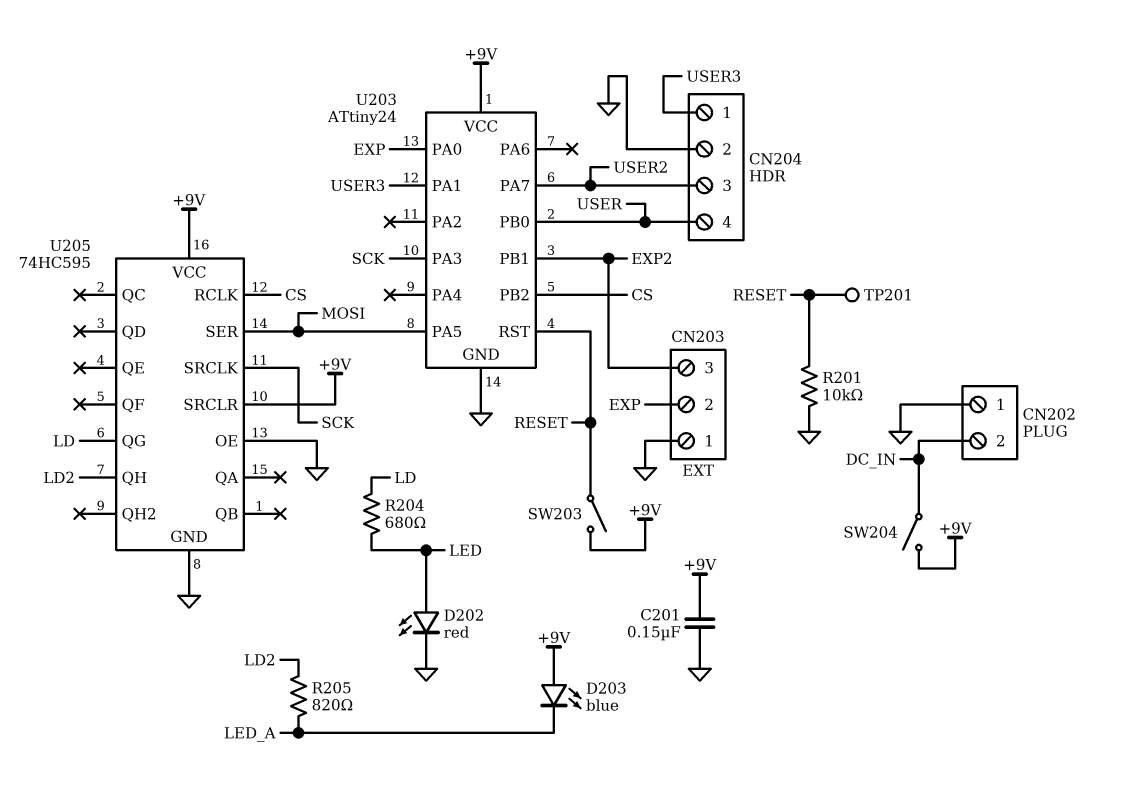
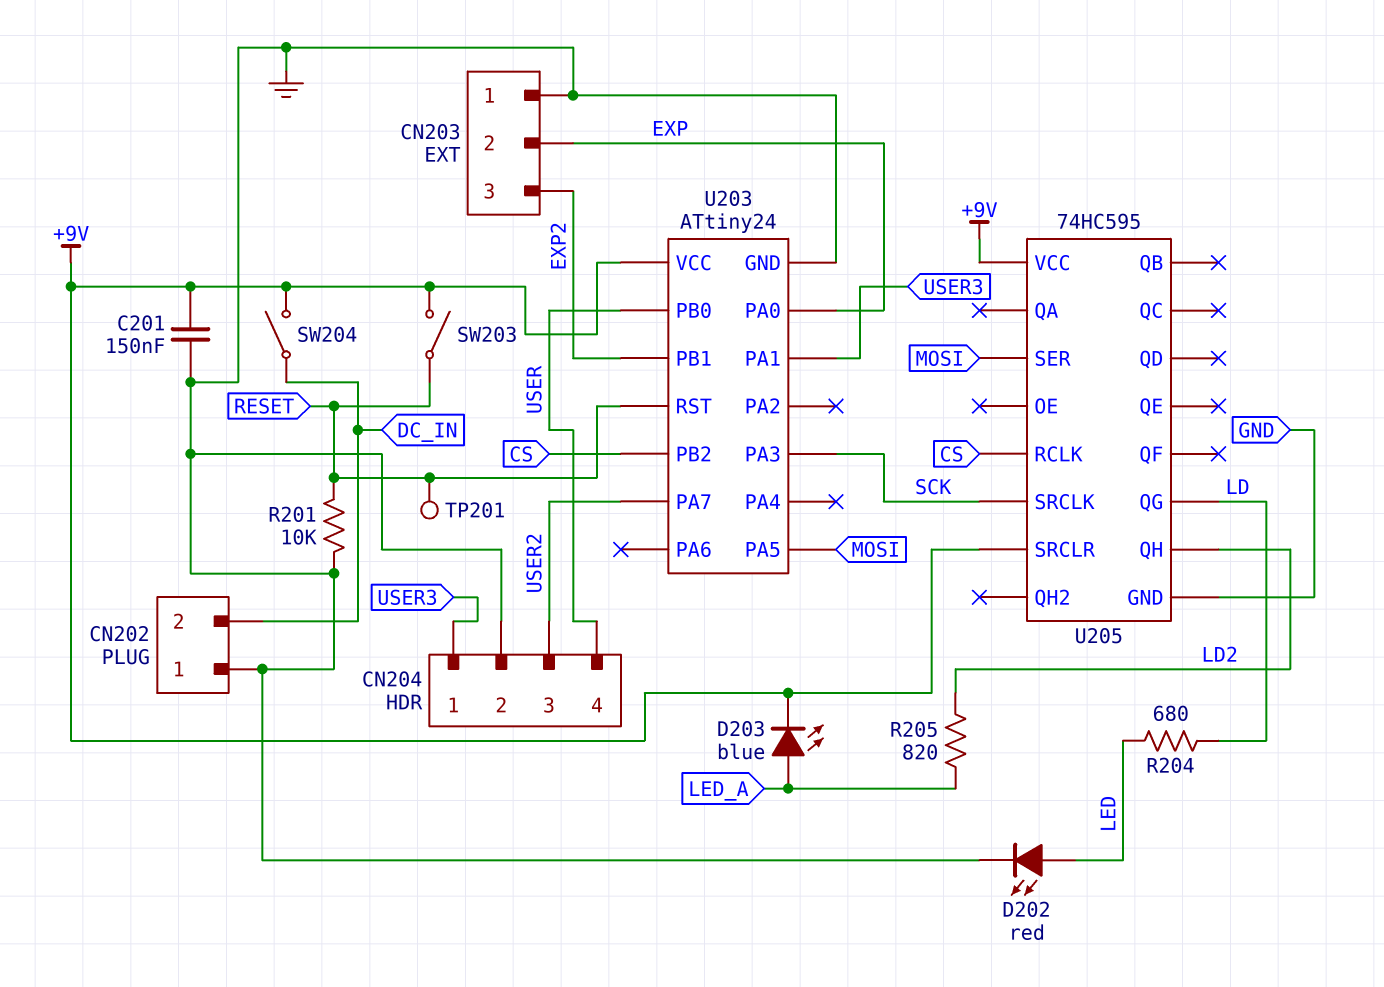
D203: LED blue (A +9V, K LED_A) -> LED blue (A LED_A, K +9V)
U205 pin OE: GND -> none

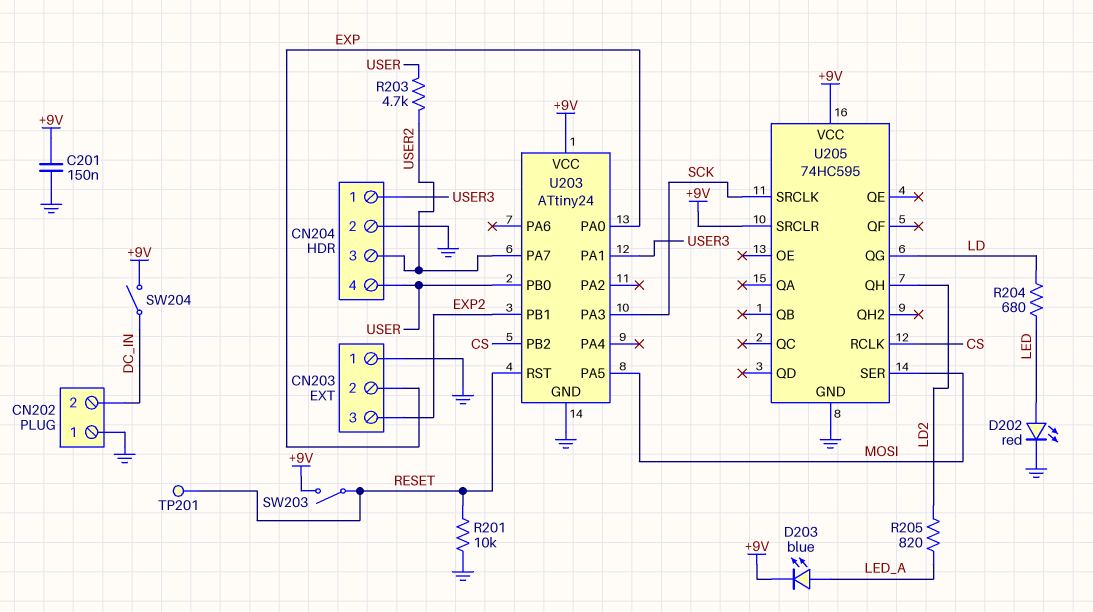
R203: none -> 4.7k (USER, USER2)

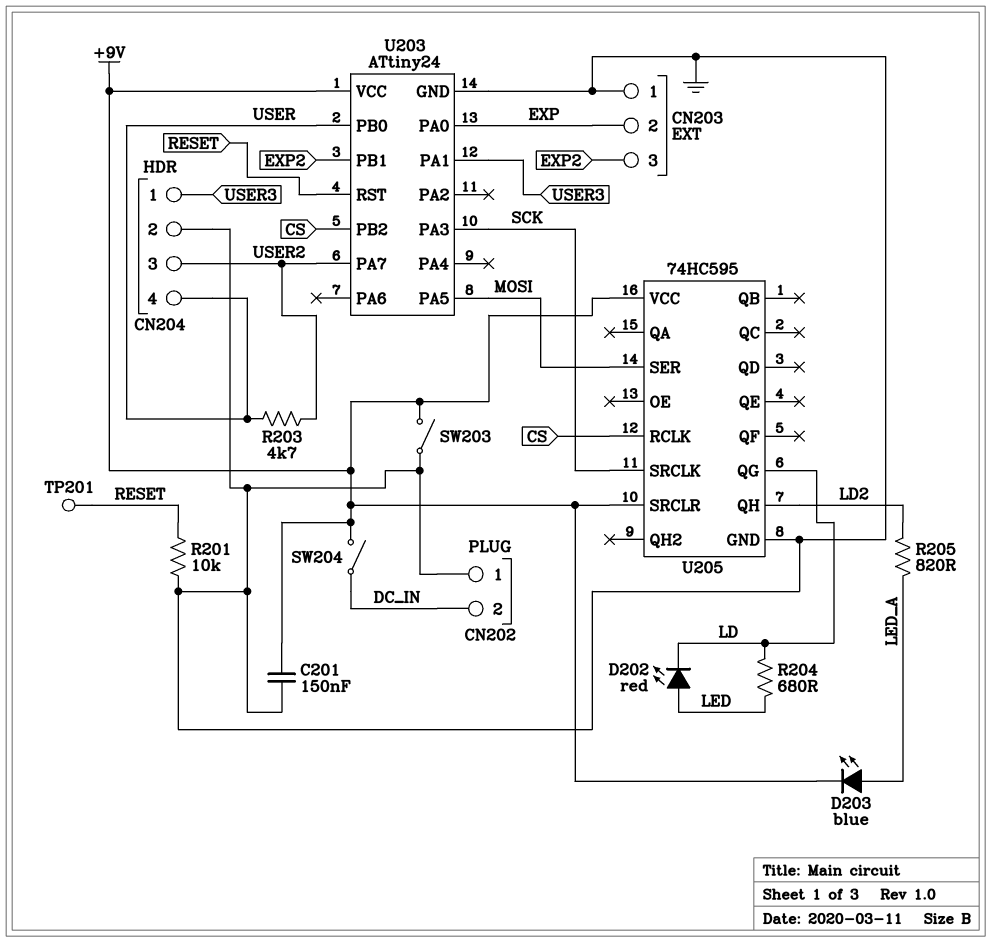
D202: LED red (A LED, K GND) -> LED red (A LED, K LD)
SW203: switch (+9V, RESET) -> switch (+9V, GND)

